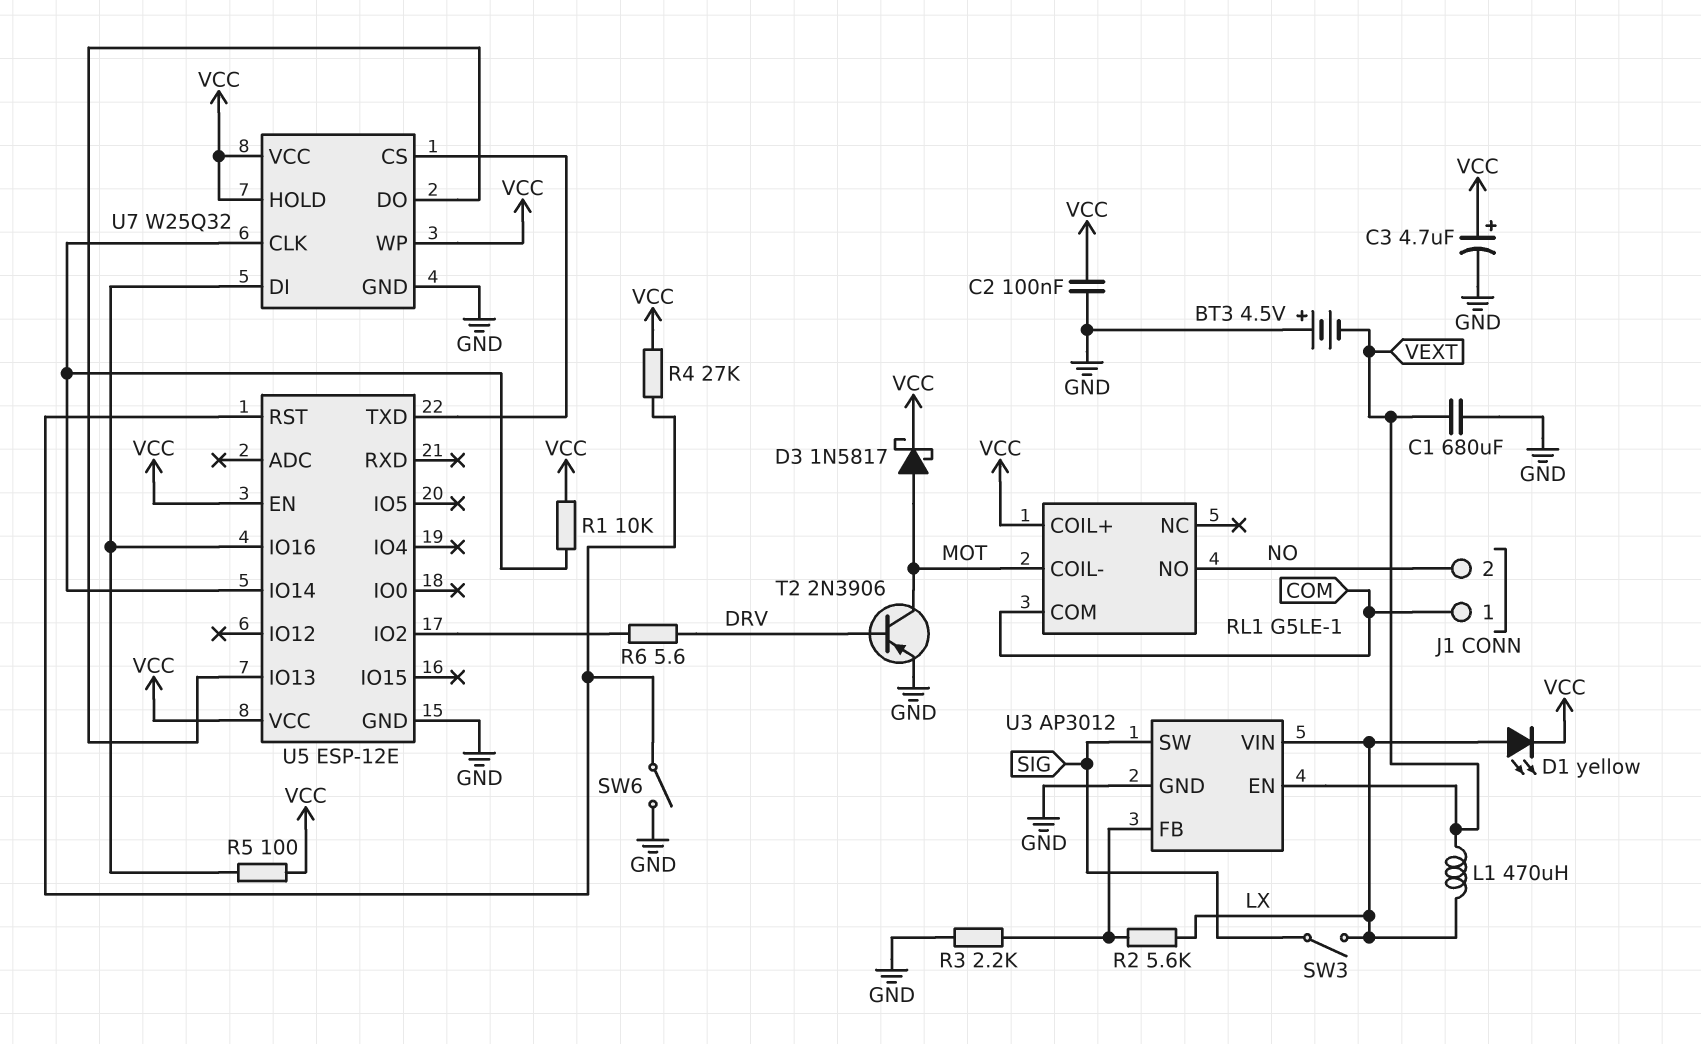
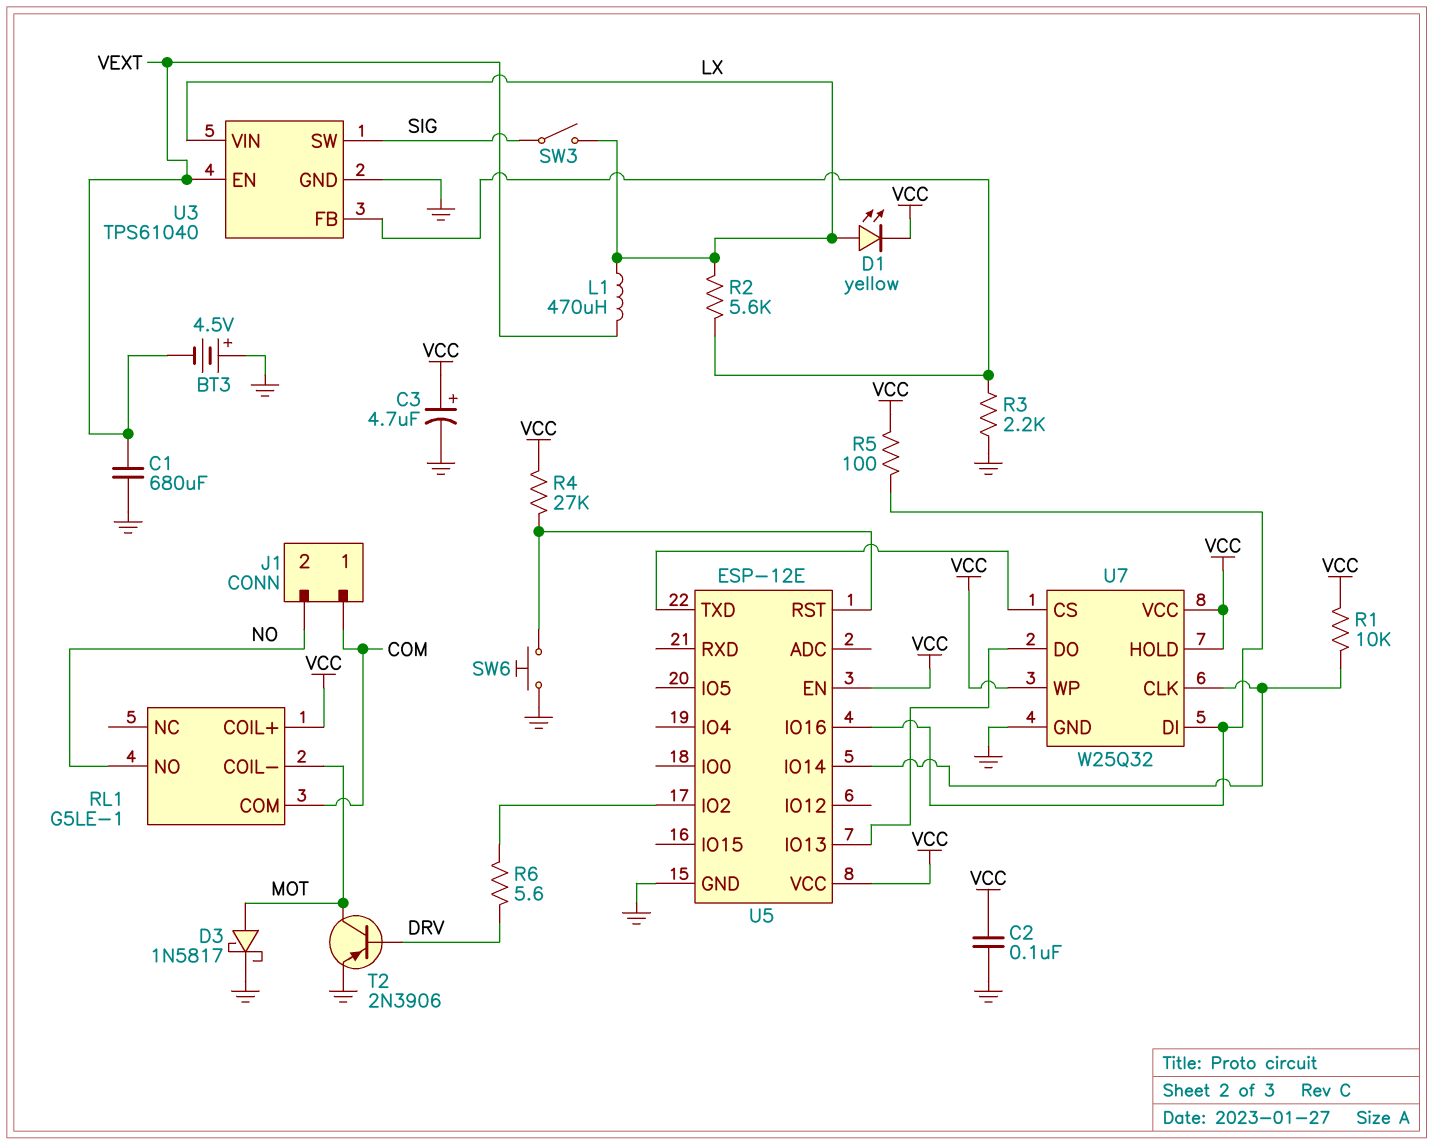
D3: schottky 1N5817 (A MOT, K VCC) -> schottky 1N5817 (A MOT, K GND)
SW6: switch (GND, U5/RST) -> button (GND, U5/RST)
U3: AP3012 -> TPS61040

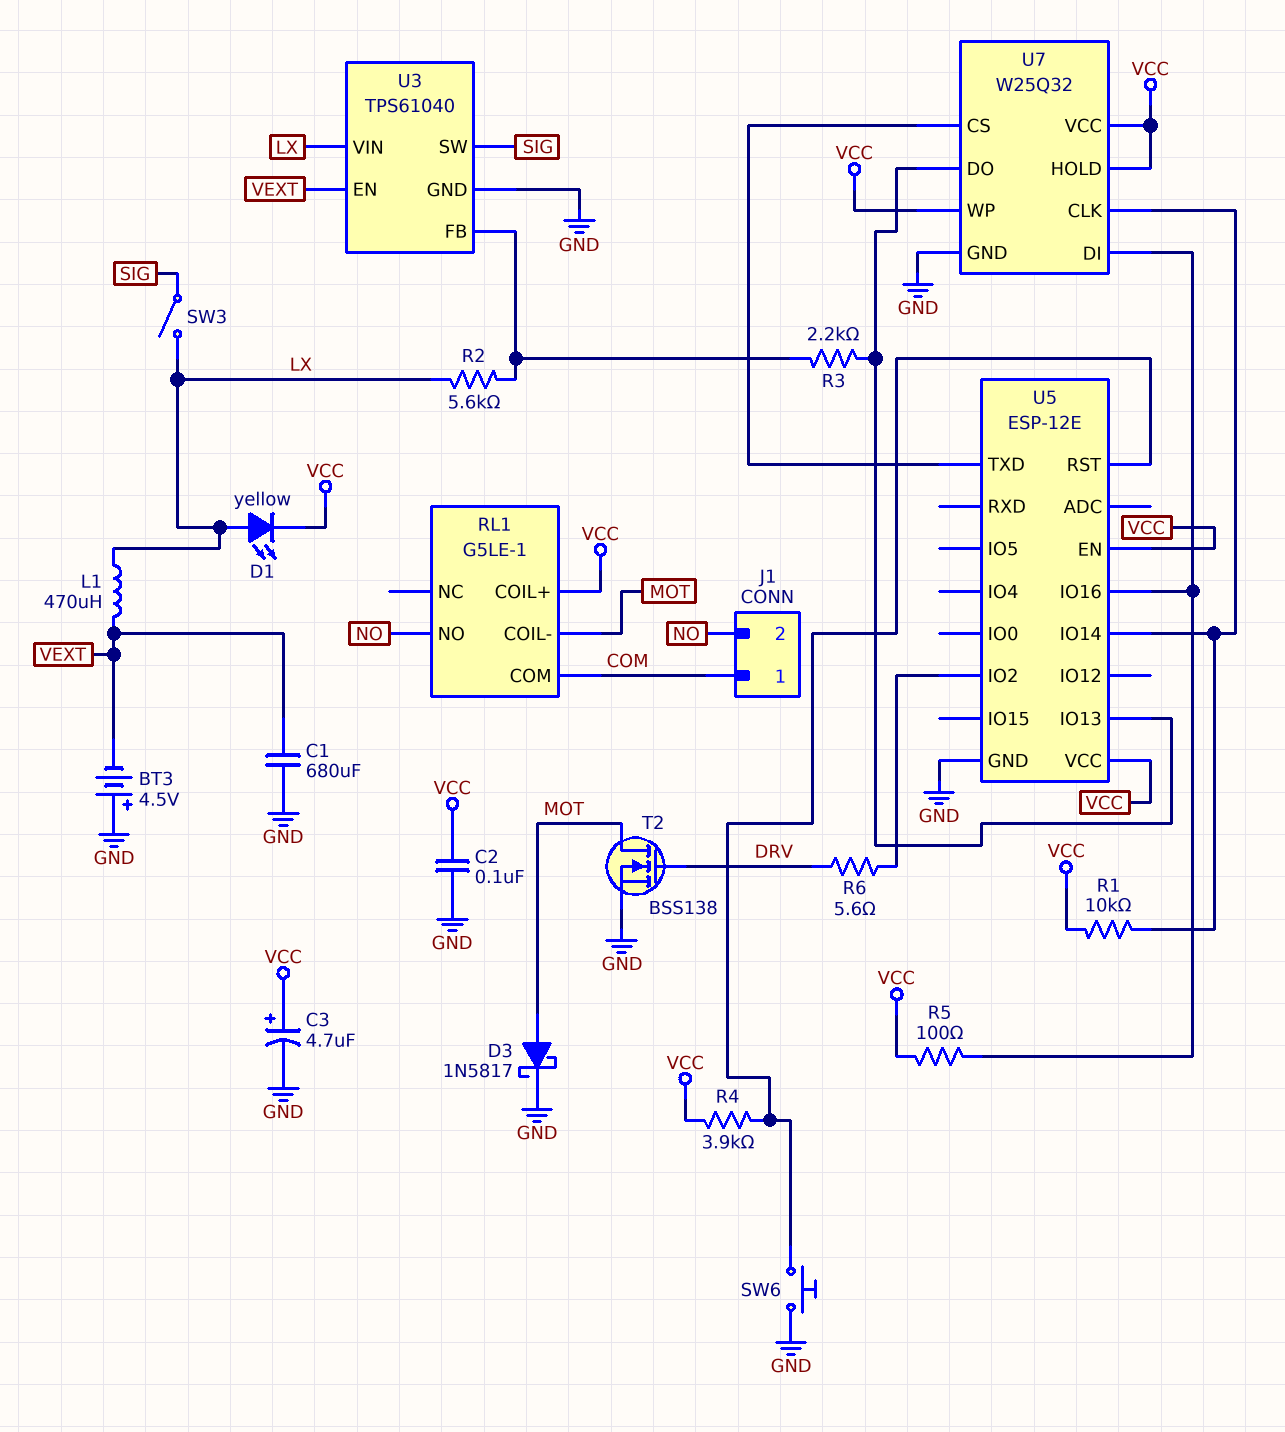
R3: 2.2k (GND, U3/FB) -> 2.2k (U3/FB, U5/IO13)
R4: 27k (U5/RST, VCC) -> 3.9k (U5/RST, VCC)
T2: PNP 2N3906 (B DRV, C MOT, E GND) -> NMOS BSS138 (G DRV, D MOT, S GND)

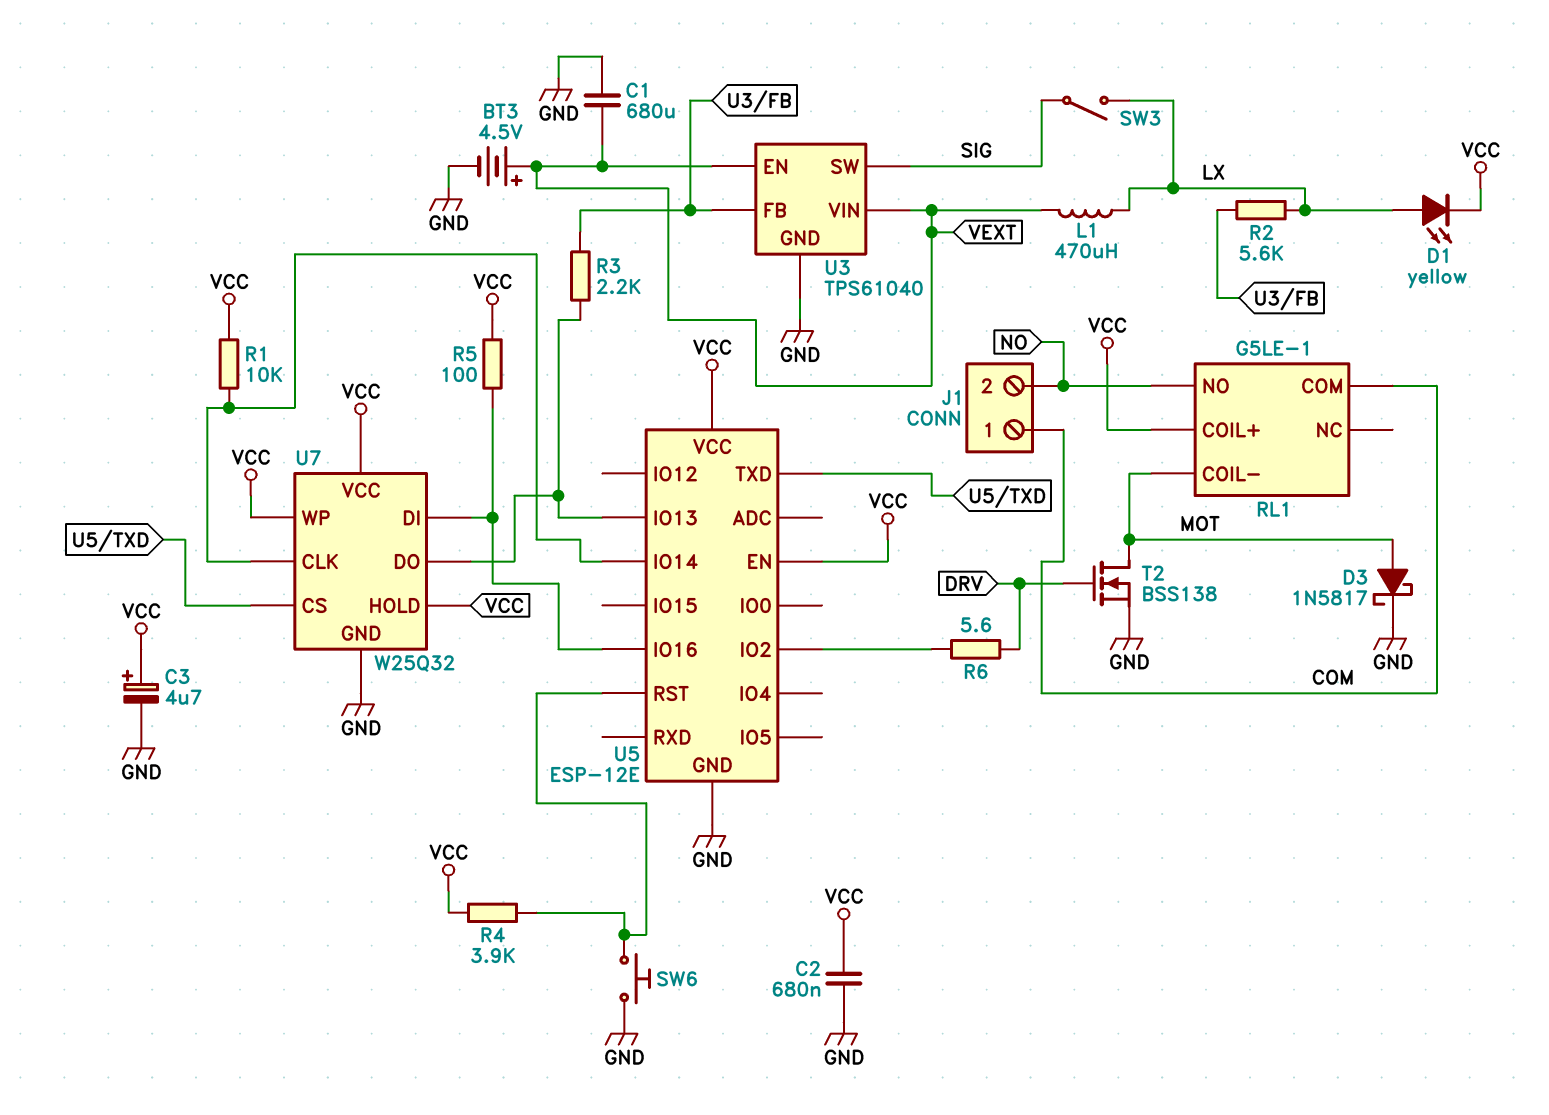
BT3: 4.5V (plus GND, minus VEXT) -> 4.5V (plus VEXT, minus GND)
C2: 100nF (GND, VCC) -> 680nF (GND, VCC)
U3 pin VIN: LX -> VEXT

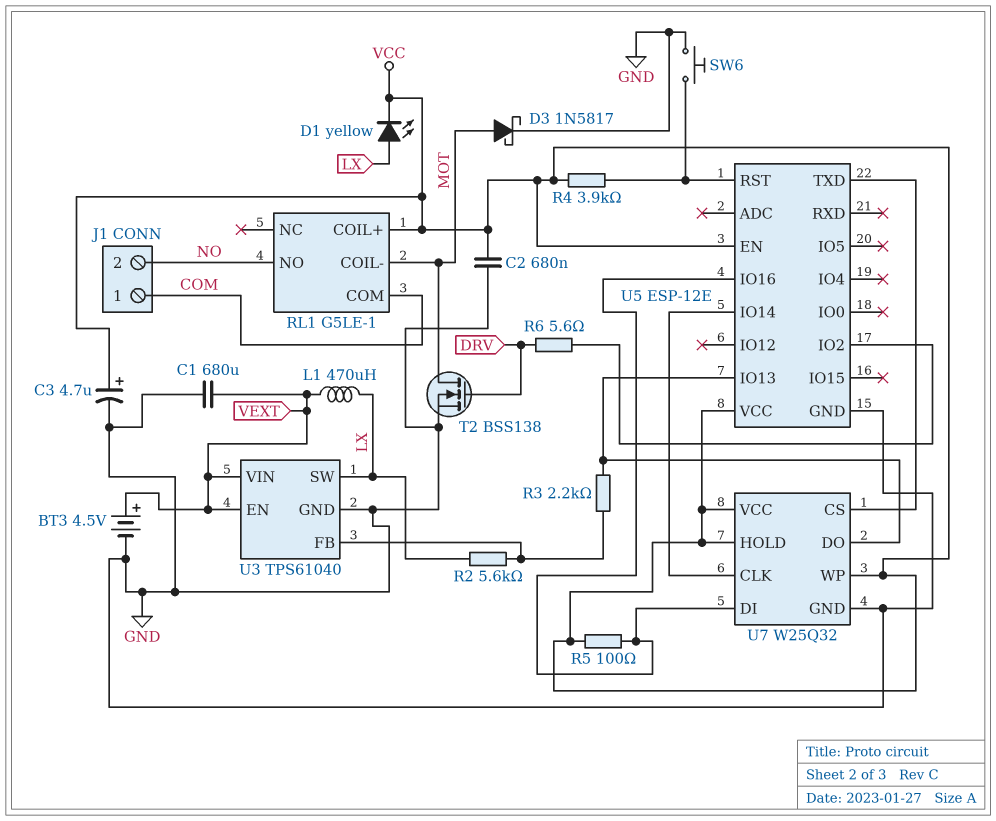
R1: 10k (U5/IO14, VCC) -> none
SW3: switch (LX, SIG) -> none
U3 pin SW: SIG -> LX

